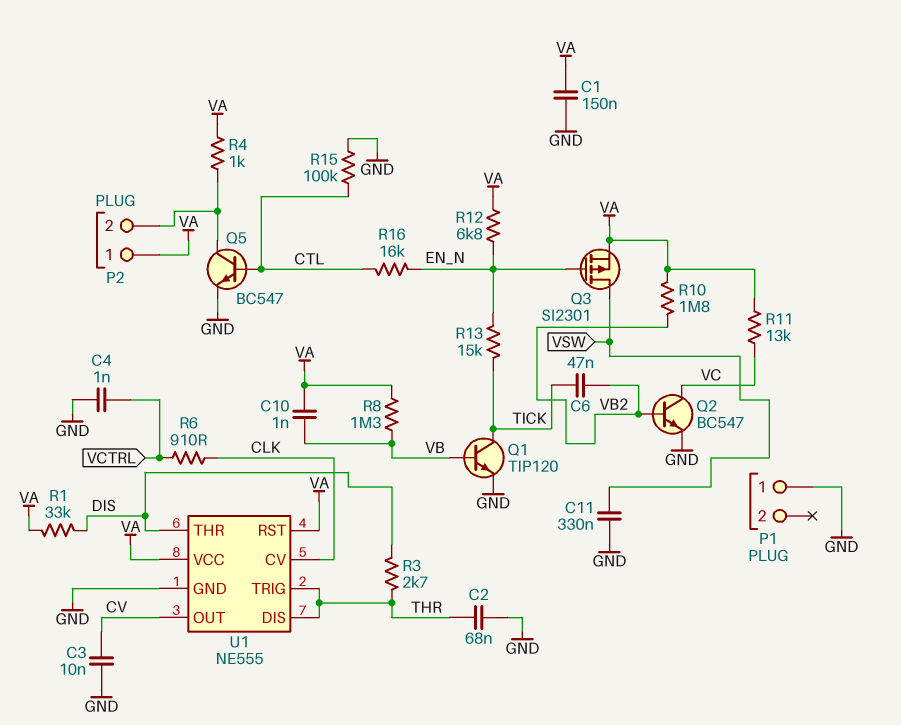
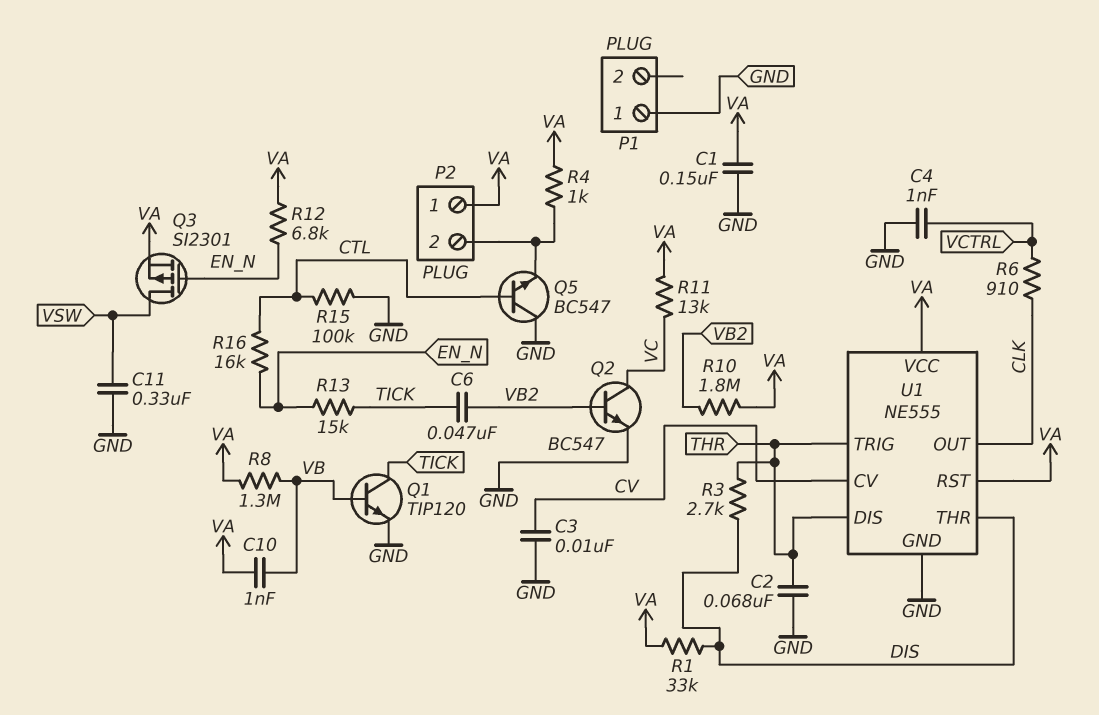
Q5: NPN BC547 (B CTL, C P2/2, E GND) -> NPN BC547 (B CTL, C GND, E P2/2)
U1 pin CV: CLK -> CV
U1 pin OUT: CV -> CLK

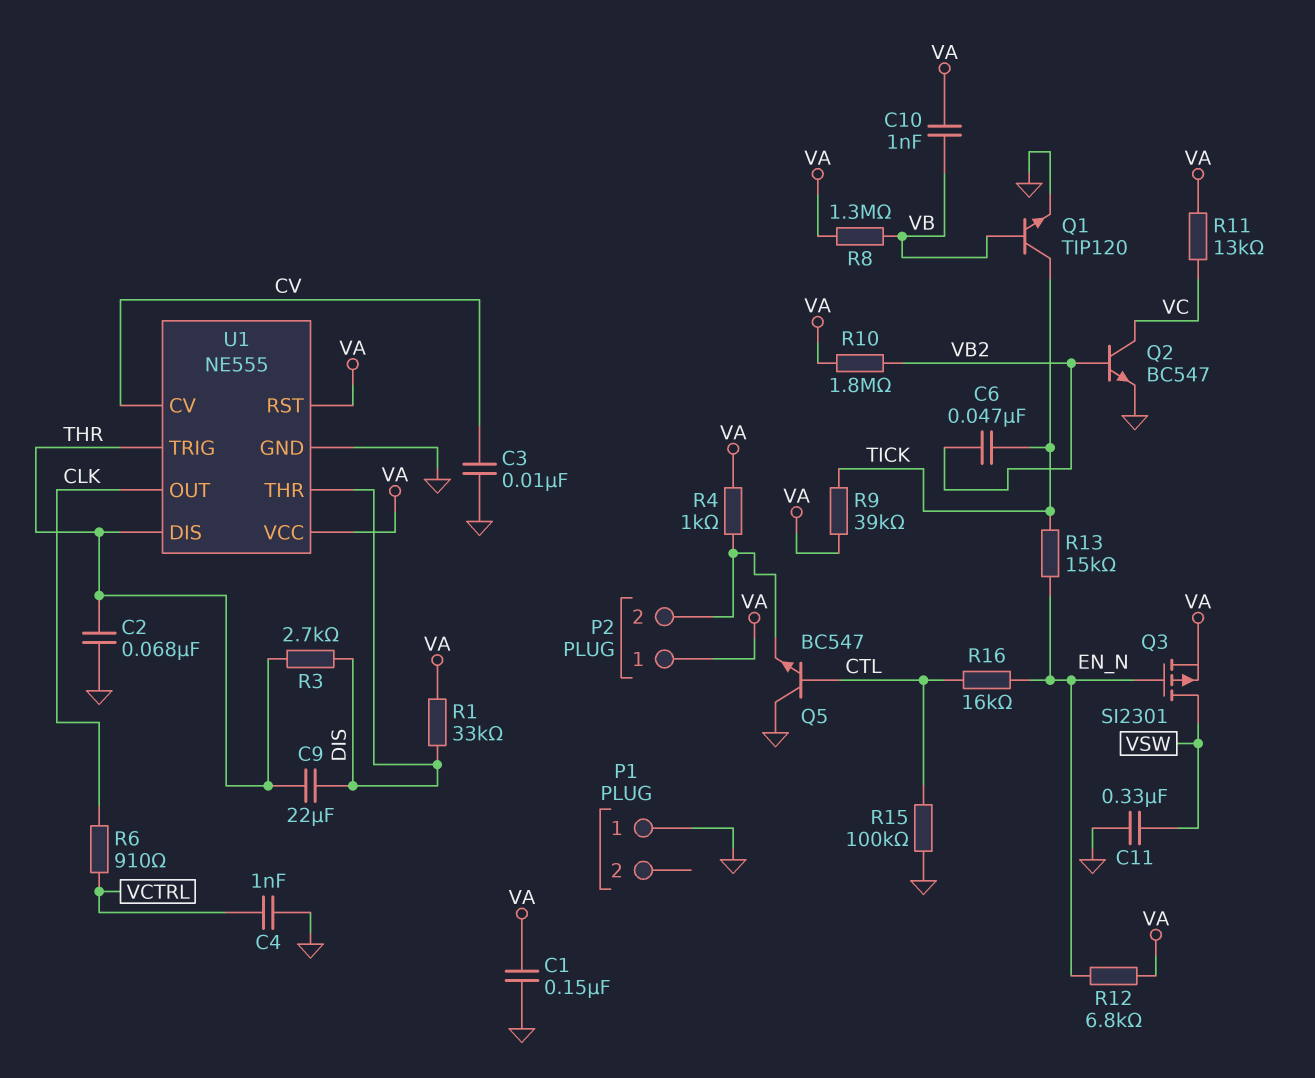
C9: none -> 22uF (DIS, THR)
R9: none -> 39k (TICK, VA)

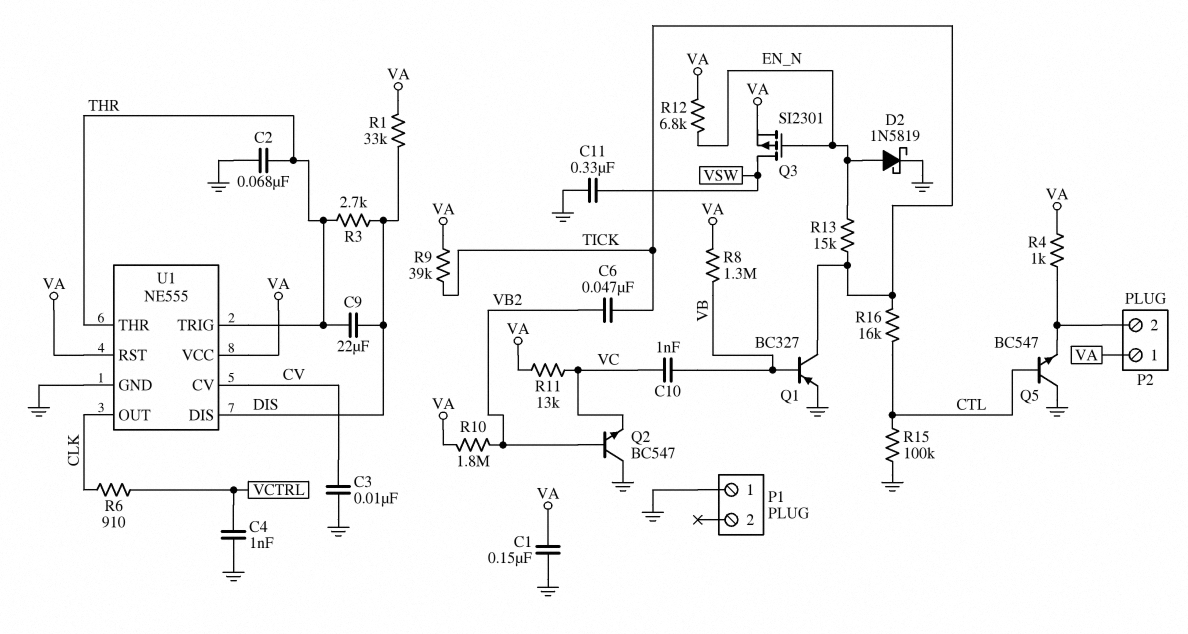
C10: 1nF (VA, VB) -> 1nF (VB, VC)
D2: none -> schottky 1N5819 (A EN_N, K GND)
Q1: NPN TIP120 (B VB, C TICK, E GND) -> PNP BC327 (B VB, C TICK, E GND)
Q2: NPN BC547 (B VB2, C VC, E GND) -> NPN BC547 (B VB2, C GND, E VC)
R16: 16k (CTL, EN_N) -> 16k (CTL, TICK)
U1 pin DIS: THR -> DIS
U1 pin THR: DIS -> THR

